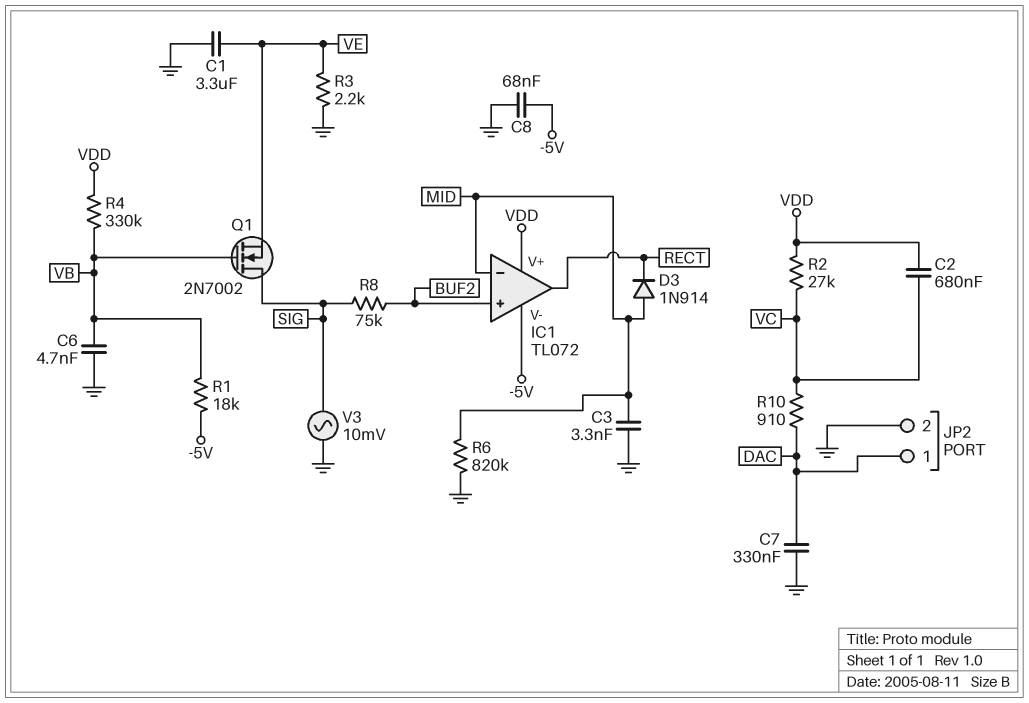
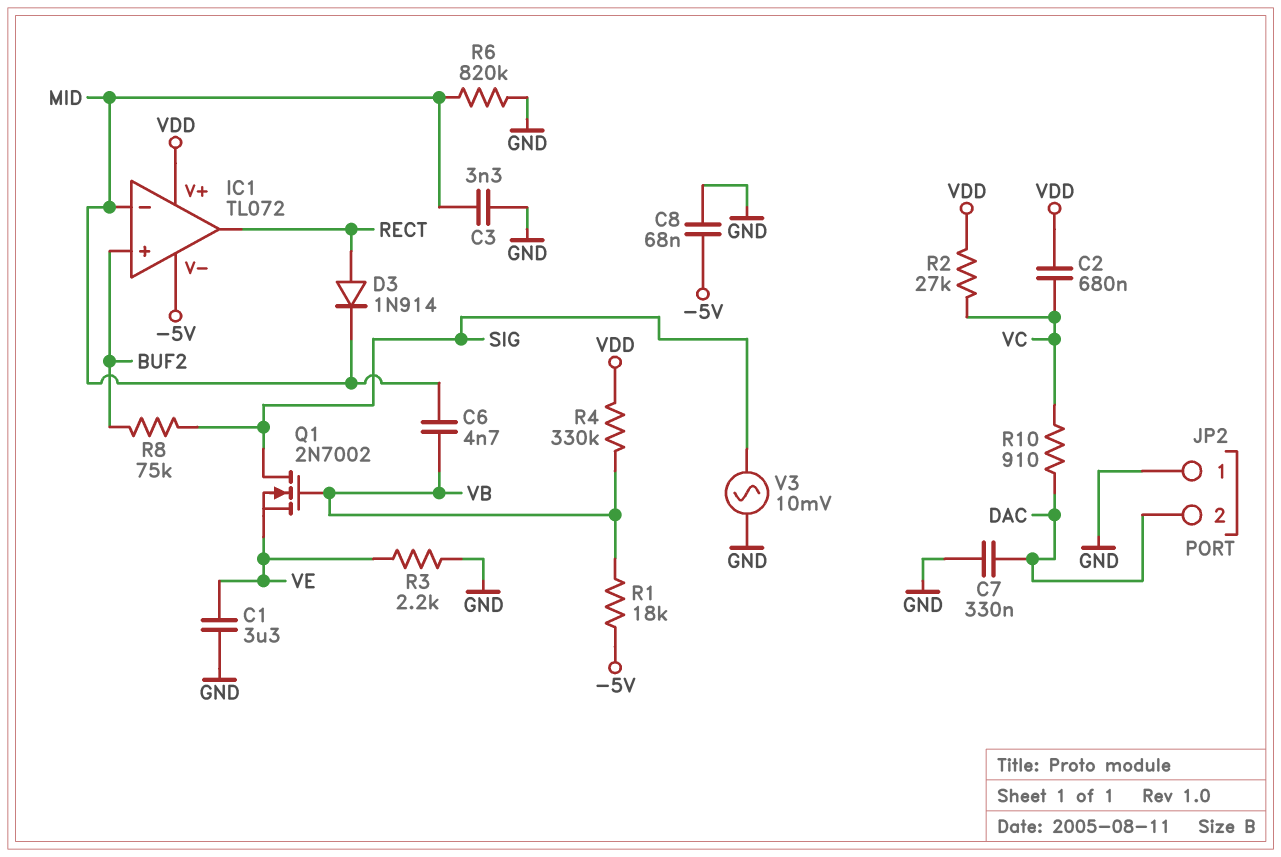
C6: 4.7nF (GND, VB) -> 4.7nF (MID, VB)
D3: diode 1N914 (A MID, K RECT) -> diode 1N914 (A RECT, K MID)
JP2 pin 1: DAC -> GND
JP2 pin 2: GND -> DAC

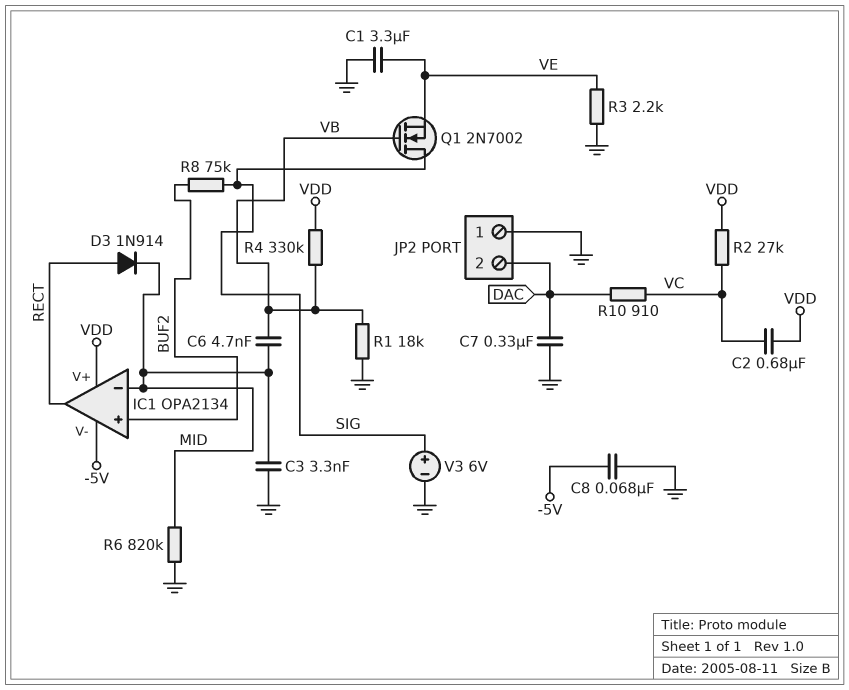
IC1: TL072 -> OPA2134
R1: 18k (-5V, VB) -> 18k (GND, VB)
V3: AC 10mV (GND, SIG) -> 6V (plus SIG, minus GND)

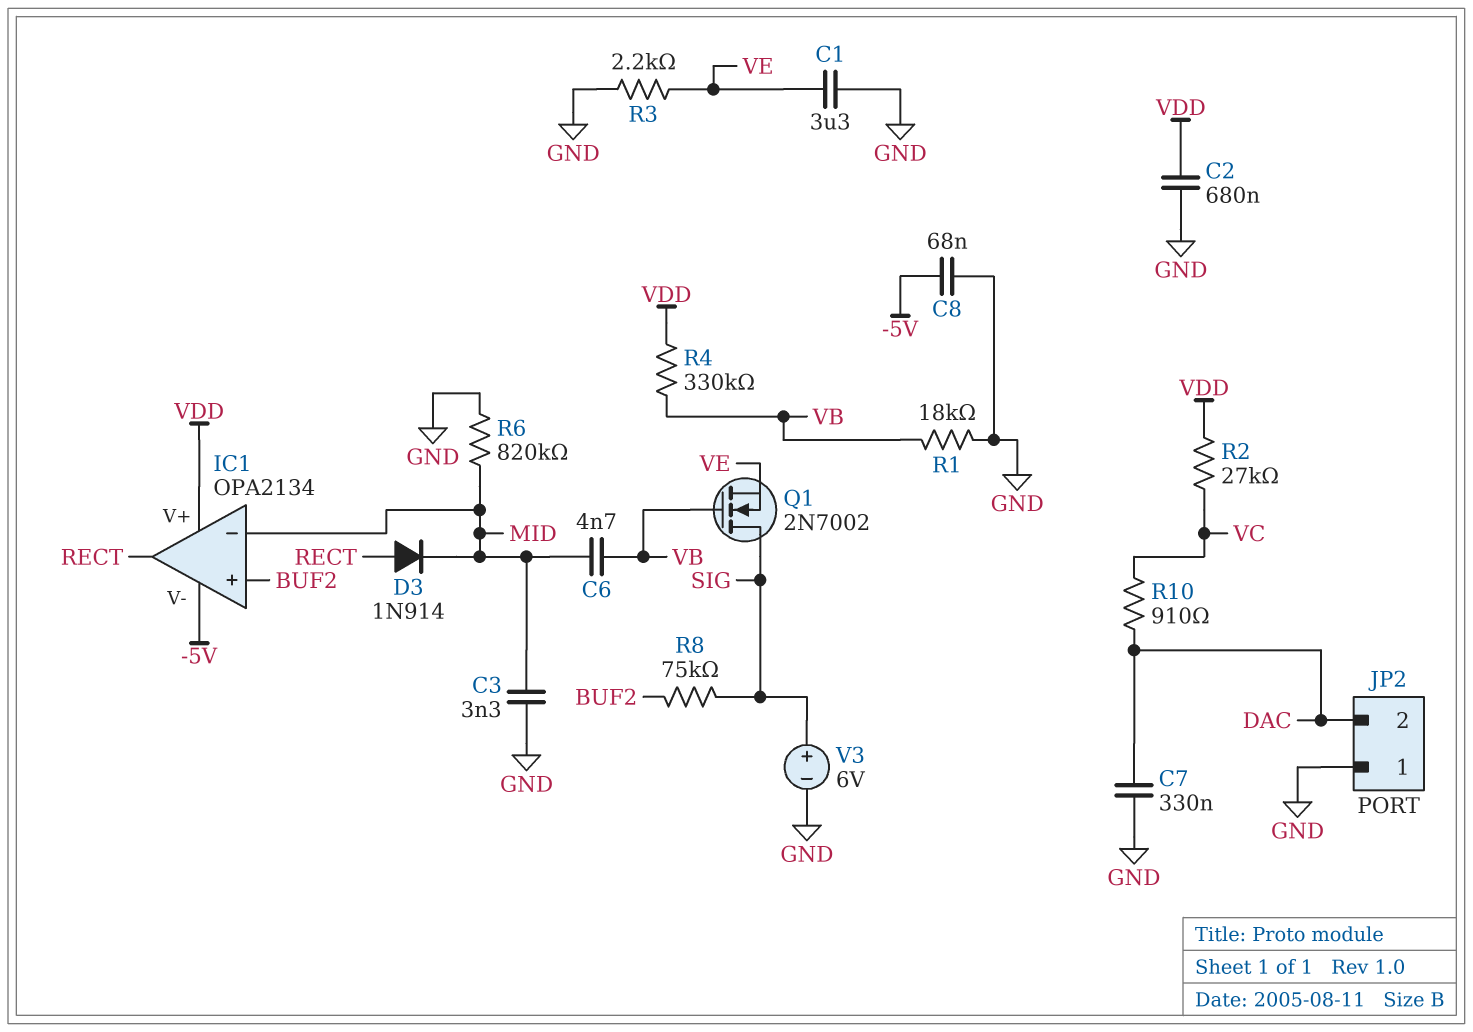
C2: 680nF (VC, VDD) -> 680nF (GND, VDD)

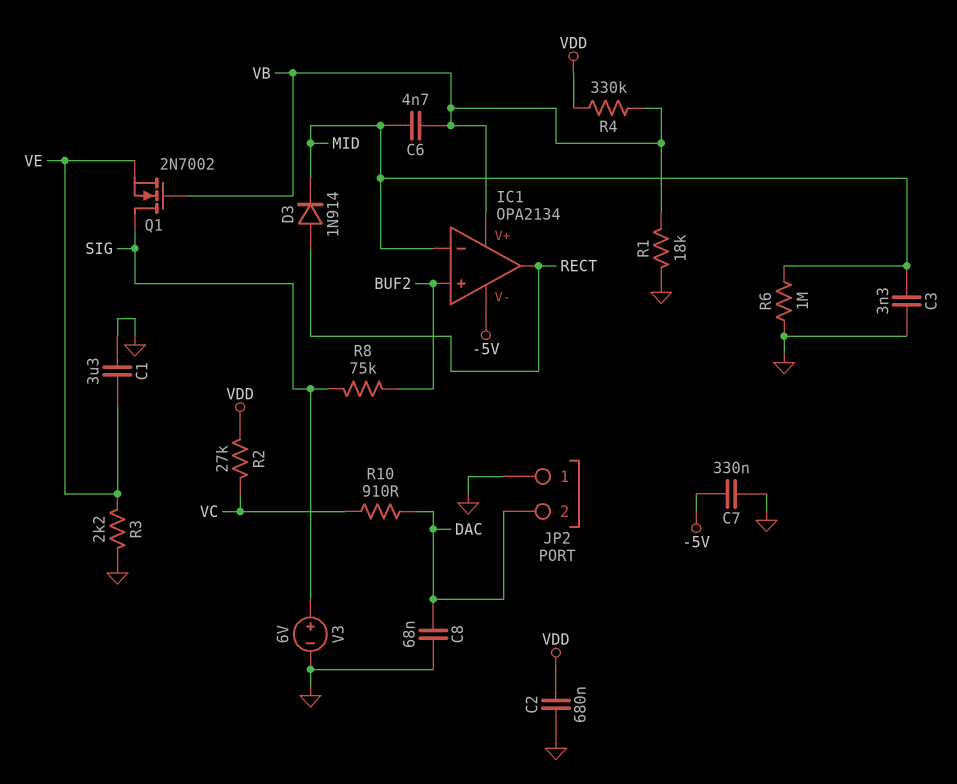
C7: 330nF (DAC, GND) -> 330nF (-5V, GND)
C8: 68nF (-5V, GND) -> 68nF (DAC, GND)
IC1 pin V+: VDD -> VB
R6: 820k (GND, MID) -> 1M (GND, MID)

